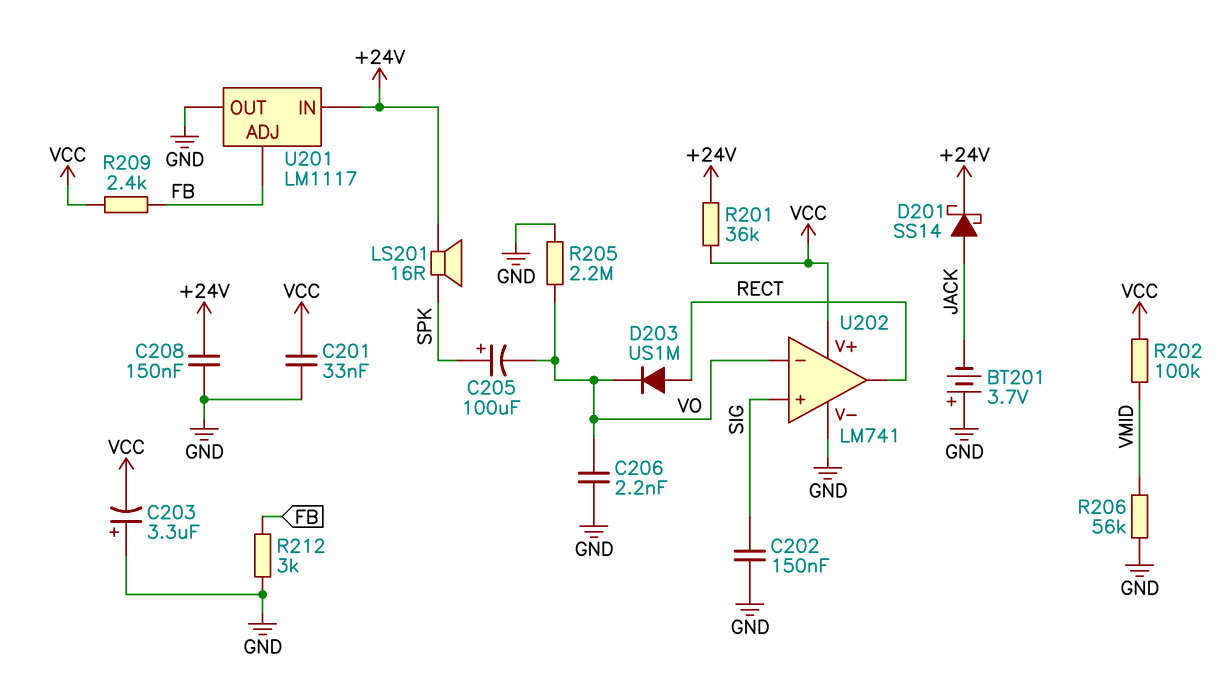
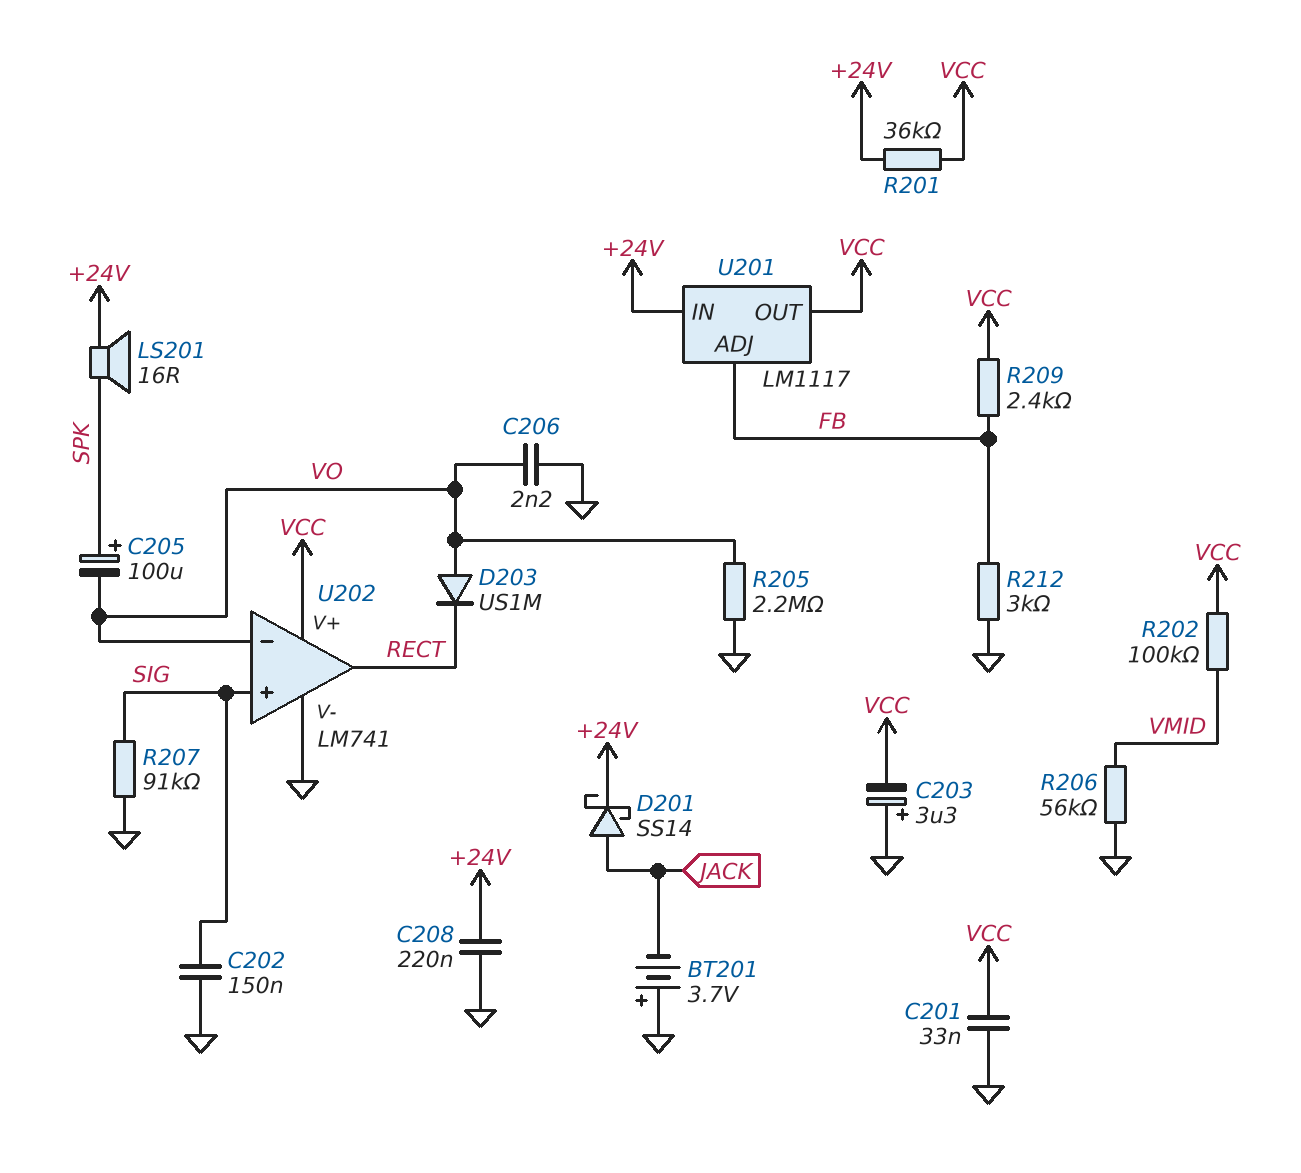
C208: 150nF (+24V, GND) -> 220nF (+24V, GND)
D203: diode US1M (A RECT, K VO) -> diode US1M (A VO, K RECT)
R207: none -> 91k (GND, SIG)
U201 pin OUT: GND -> VCC

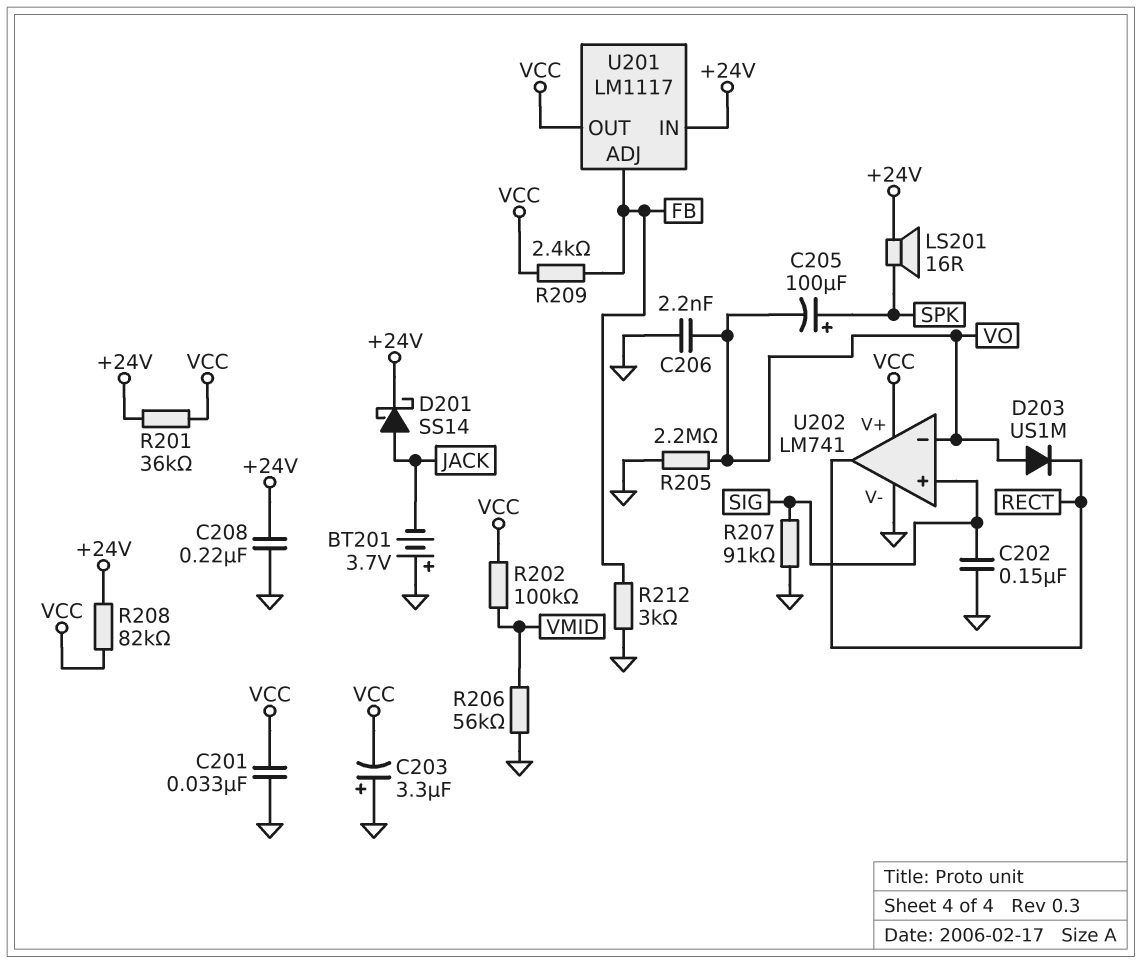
R208: none -> 82k (+24V, VCC)

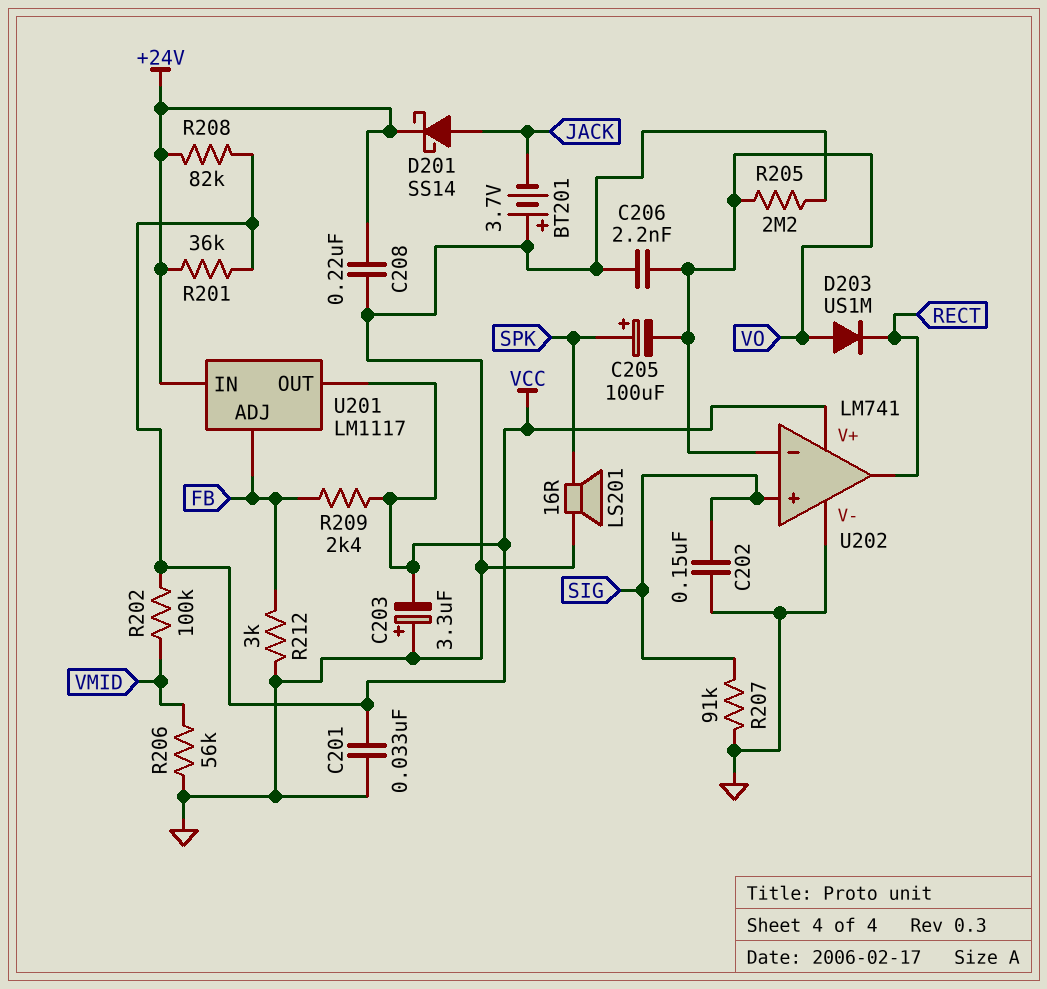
LS201: speaker 16R (+24V, SPK) -> speaker 16R (GND, SPK)

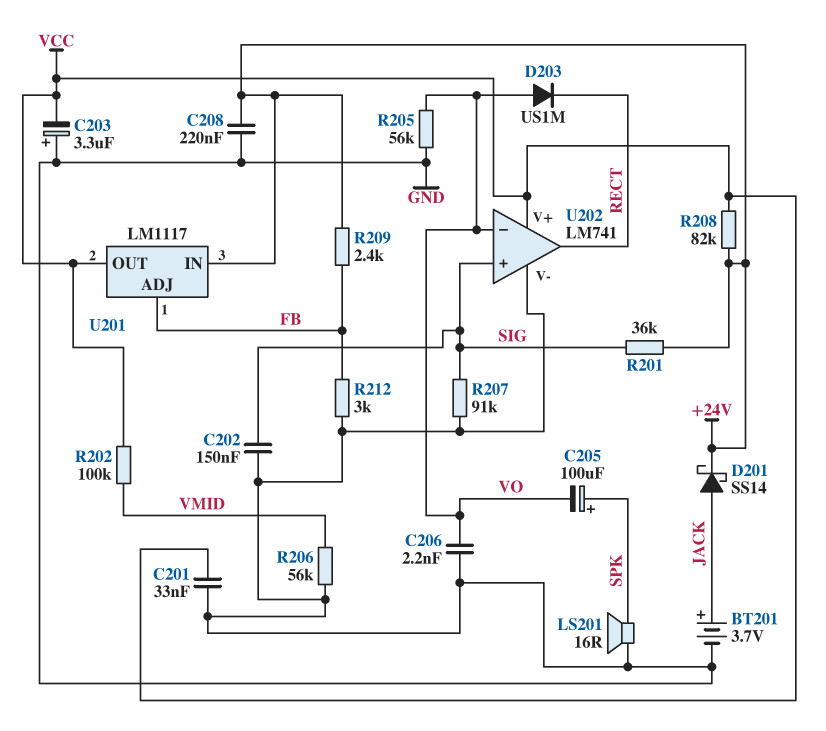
BT201: 3.7V (plus GND, minus JACK) -> 3.7V (plus JACK, minus GND)
R201: 36k (+24V, VCC) -> 36k (+24V, SIG)
R205: 2.2M (GND, VO) -> 56k (GND, VO)
R209: 2.4k (FB, VCC) -> 2.4k (+24V, FB)

